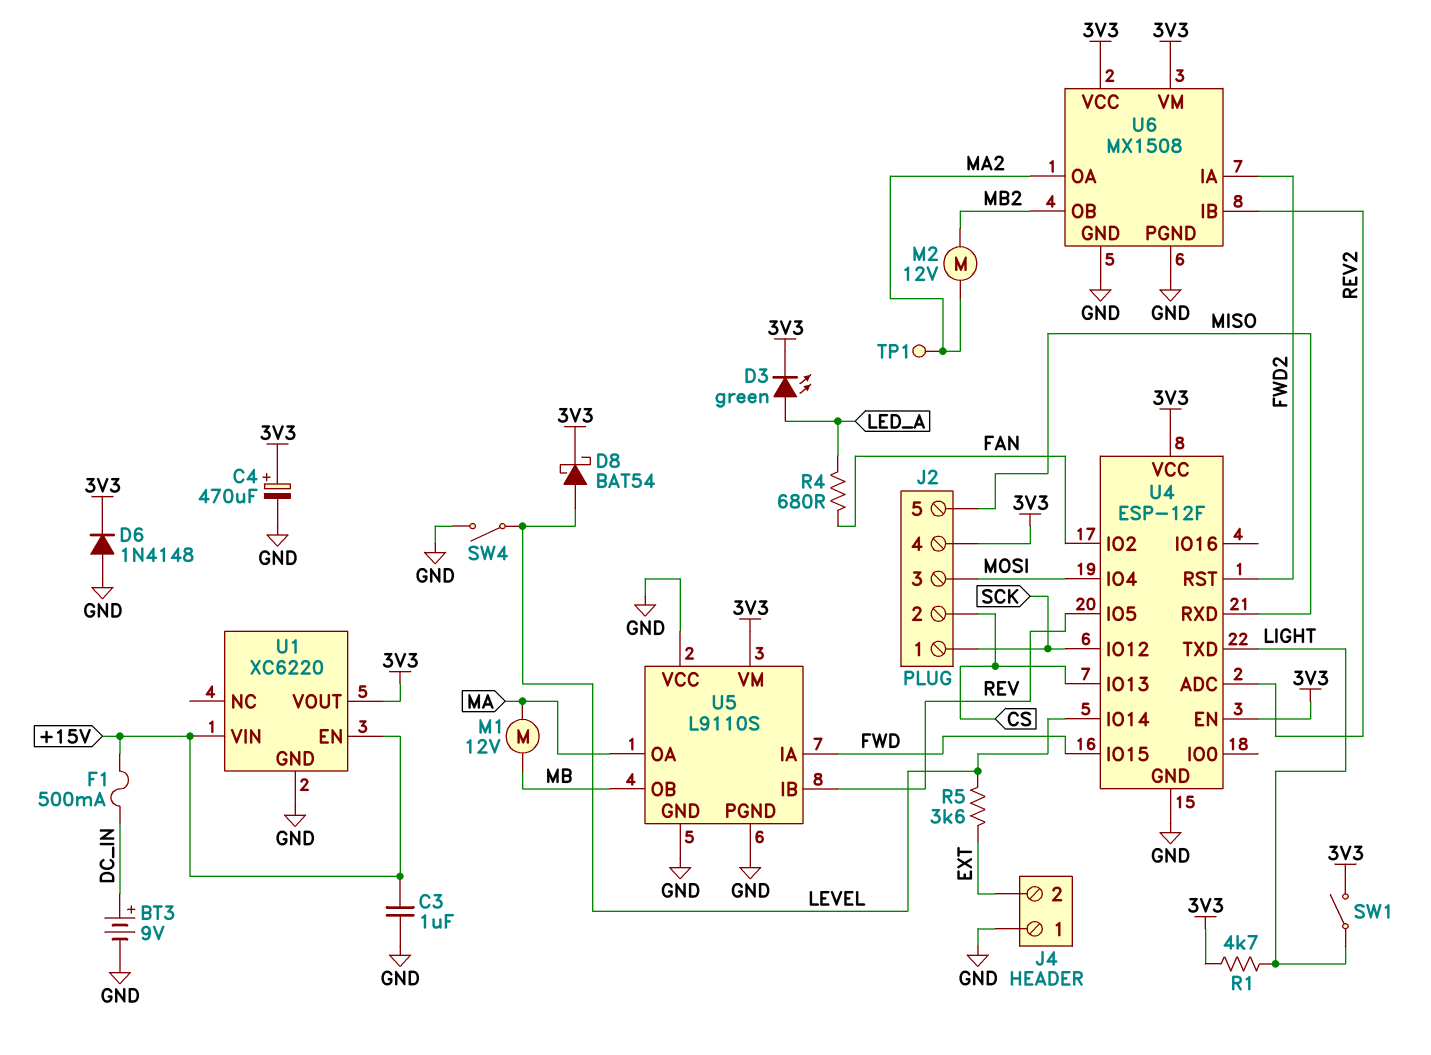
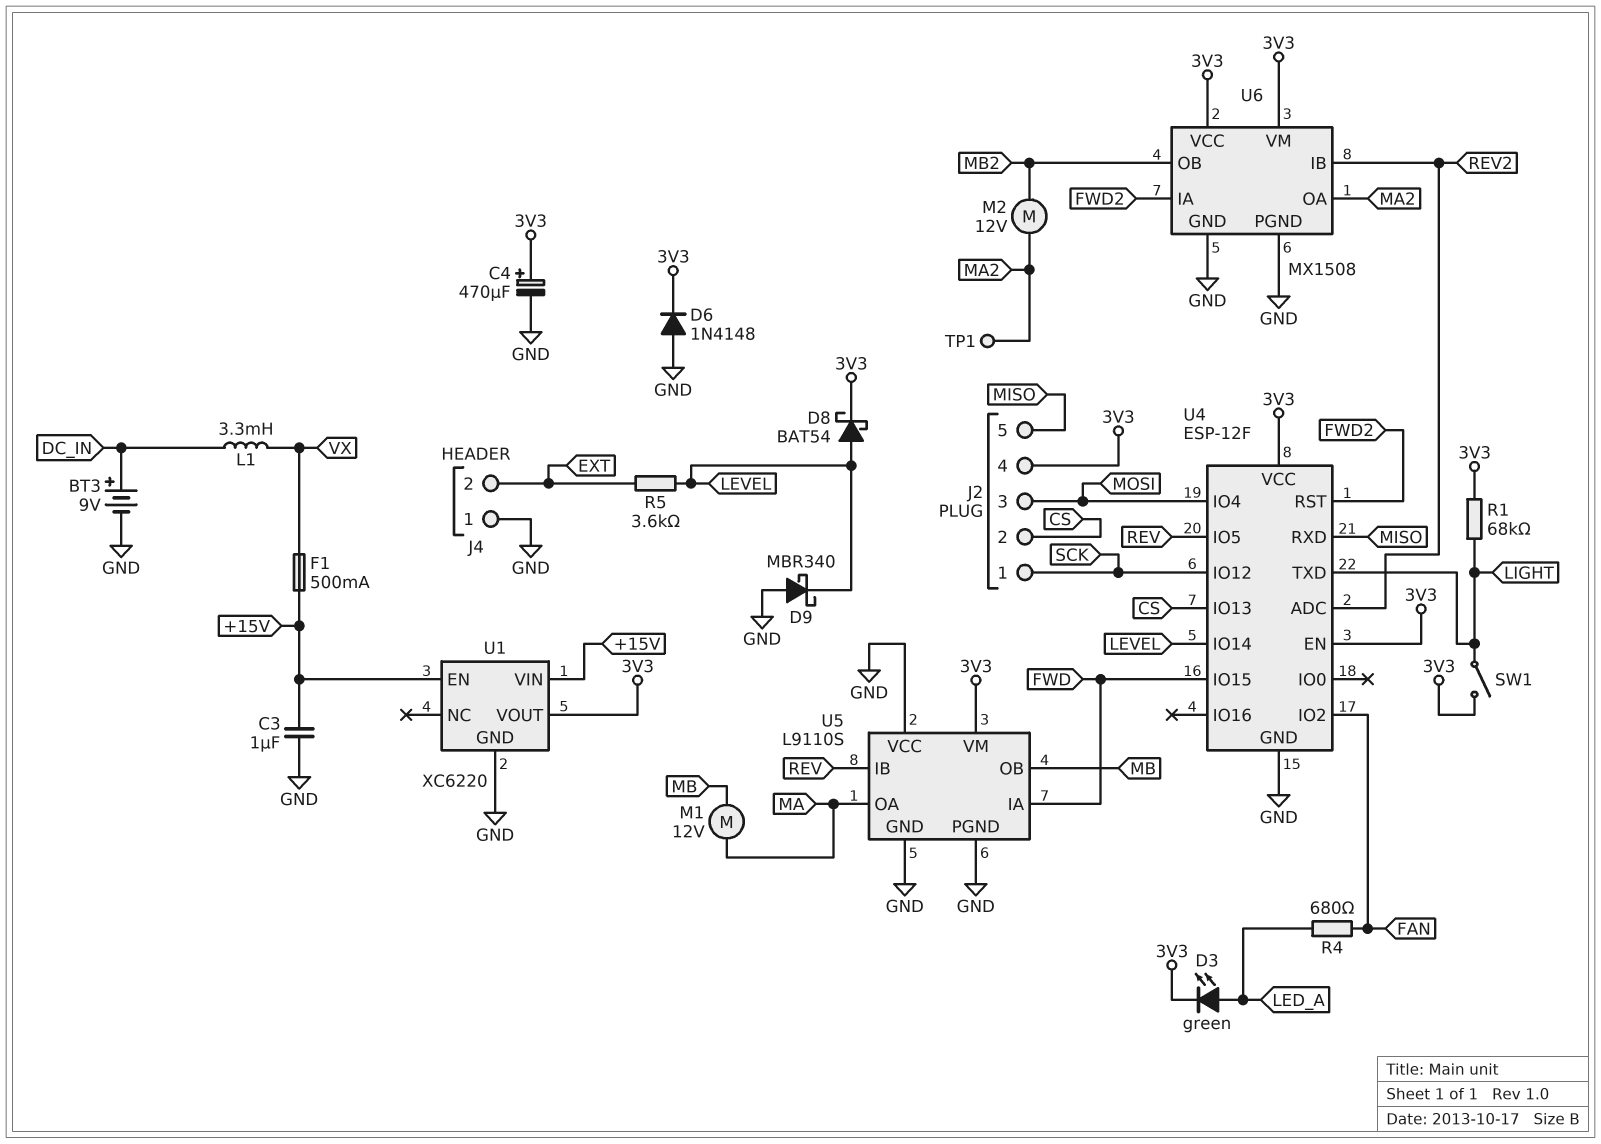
D9: none -> schottky MBR340 (A GND, K LEVEL)
F1: 500mA (+15V, DC_IN) -> 500mA (+15V, VX)
L1: none -> 3.3mH (DC_IN, VX)
R1: 4.7k (3V3, LIGHT) -> 68k (3V3, LIGHT)
SW4: switch (GND, LEVEL) -> none

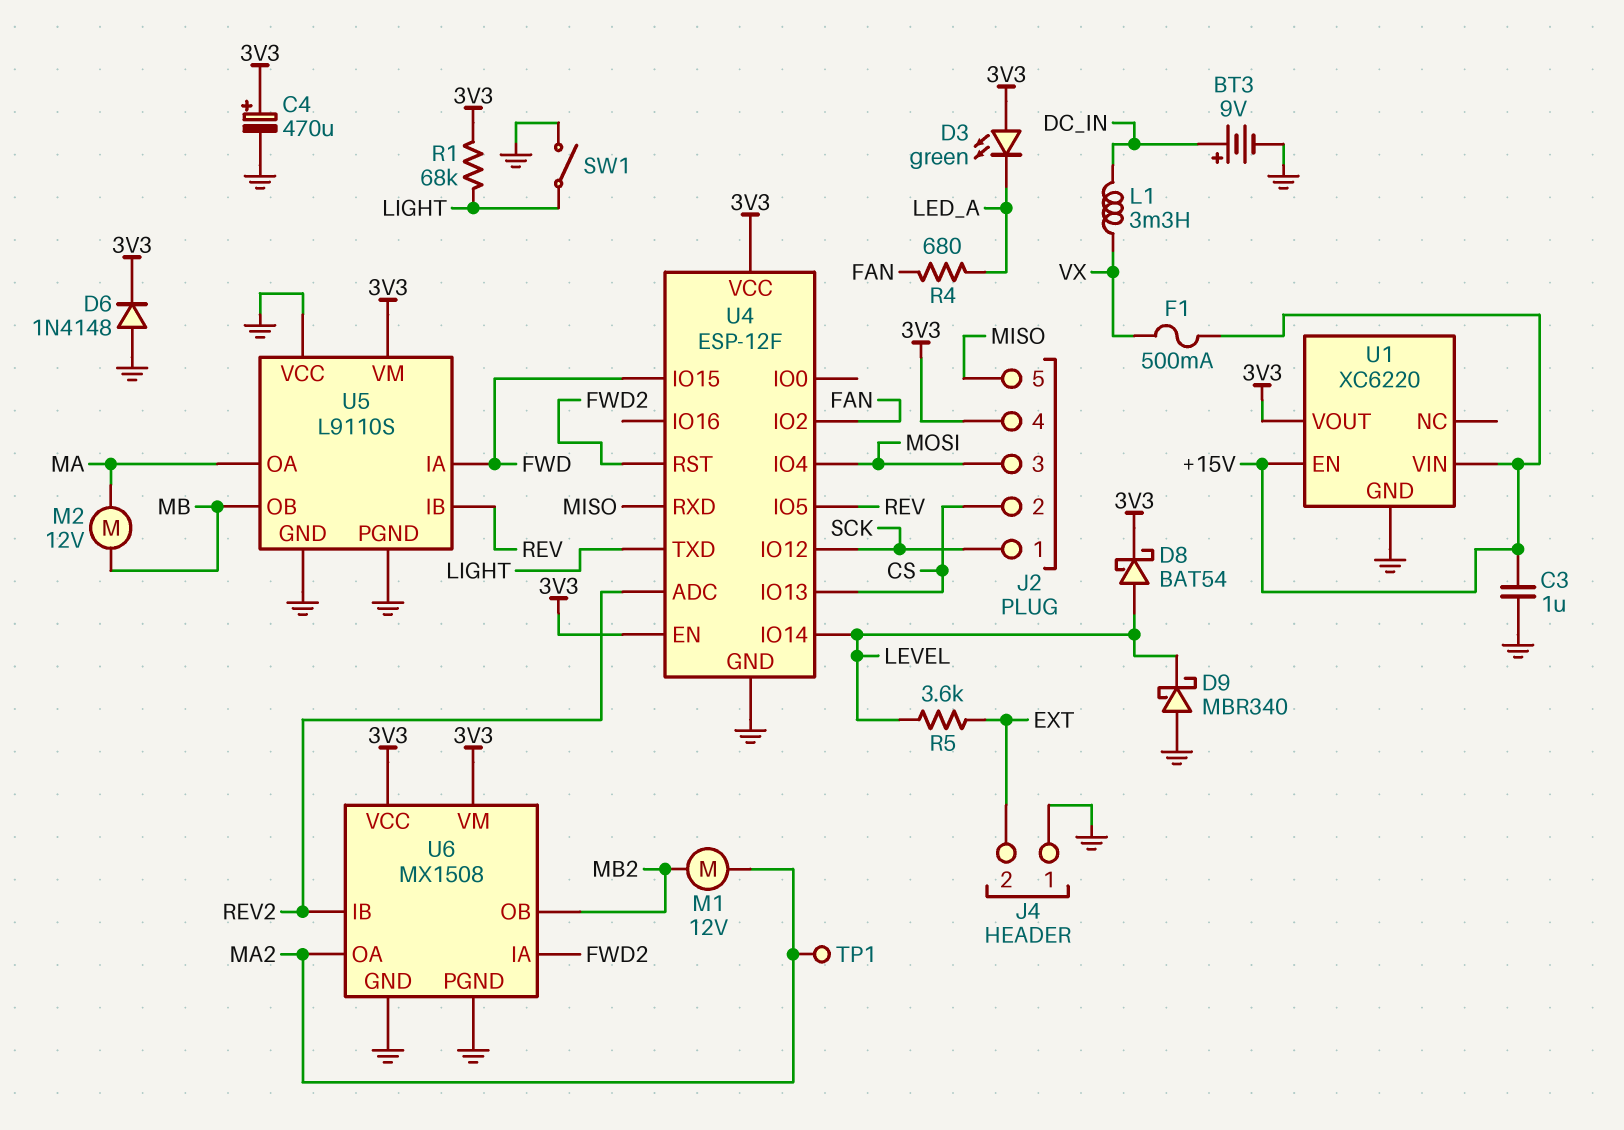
D3: LED green (A LED_A, K 3V3) -> LED green (A 3V3, K LED_A)
M1: motor 12V (MA, MB) -> motor 12V (MA2, MB2)
M2: motor 12V (MA2, MB2) -> motor 12V (MA, MB)
SW1: switch (3V3, LIGHT) -> switch (GND, LIGHT)

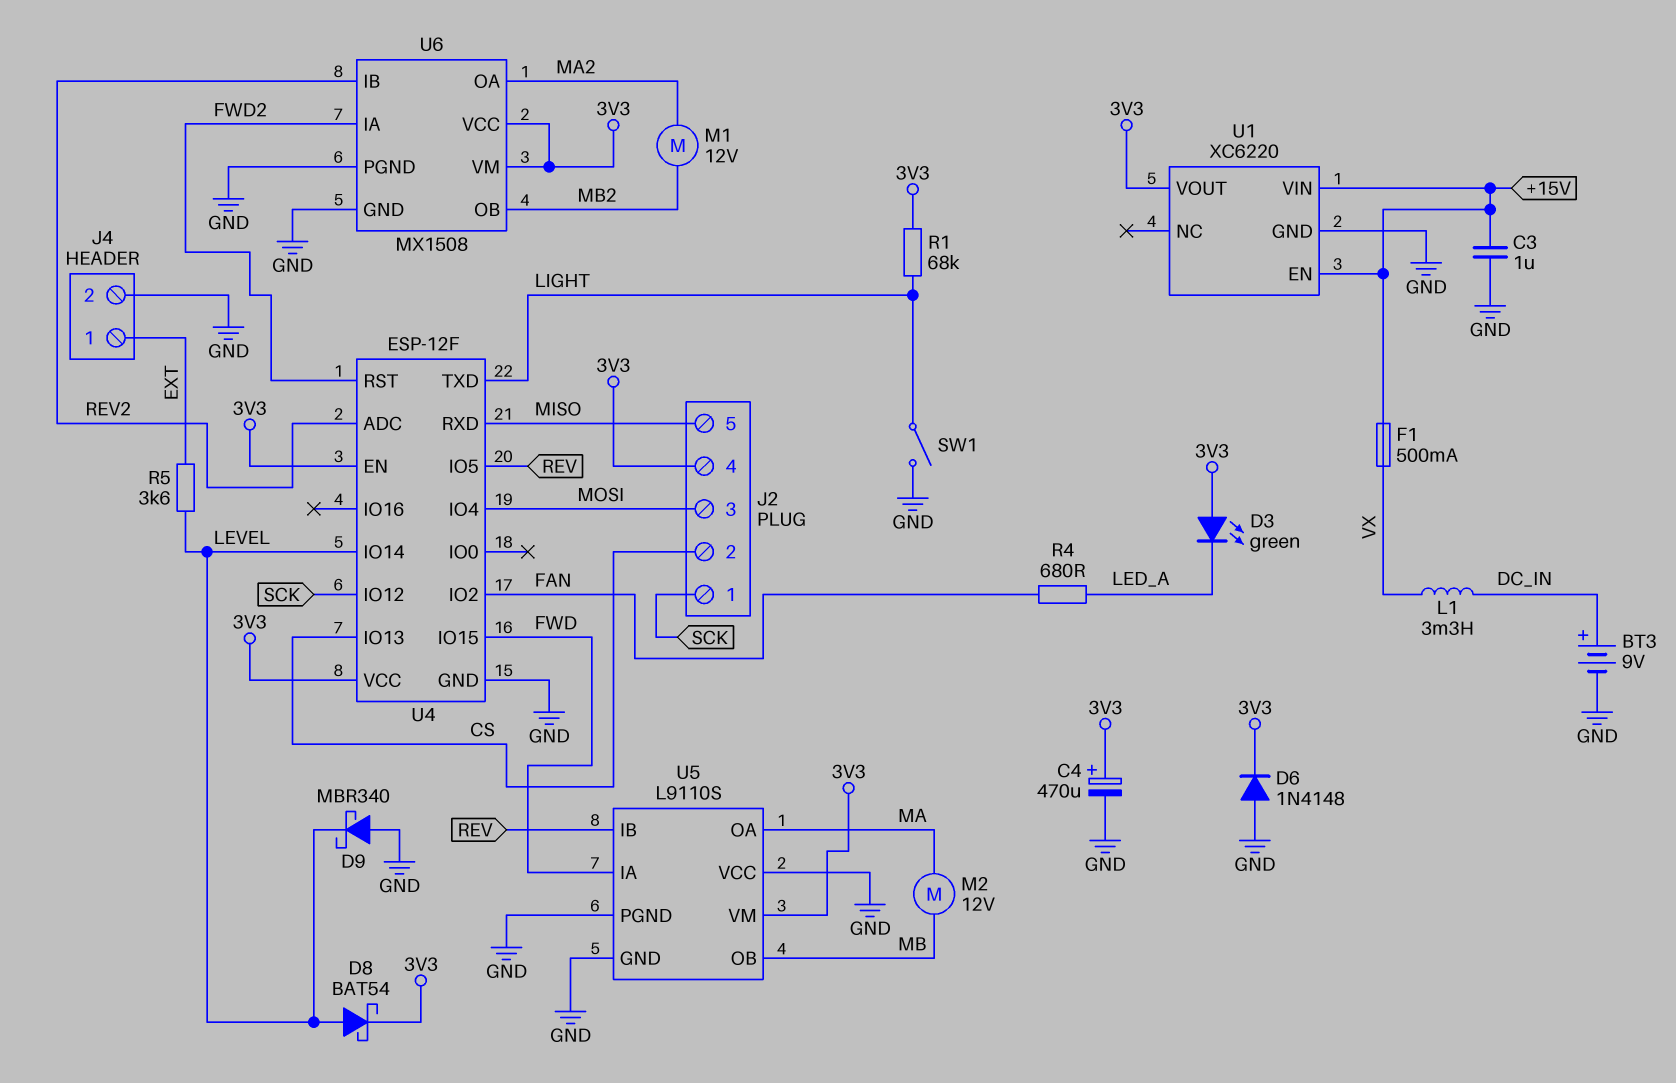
J4 pin 1: GND -> EXT
J4 pin 2: EXT -> GND
TP1: test point (MA2) -> none

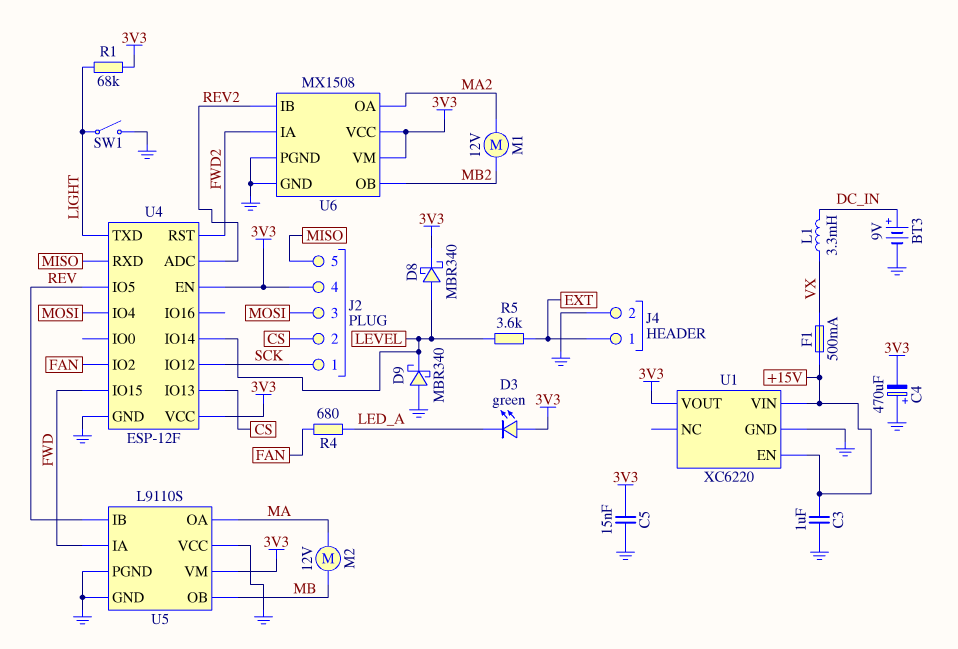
C4: 470uF (plus 3V3, minus GND) -> 470uF (plus GND, minus 3V3)
C5: none -> 15nF (3V3, GND)
D6: diode 1N4148 (A GND, K 3V3) -> none
D8: schottky BAT54 (A LEVEL, K 3V3) -> schottky MBR340 (A LEVEL, K 3V3)

